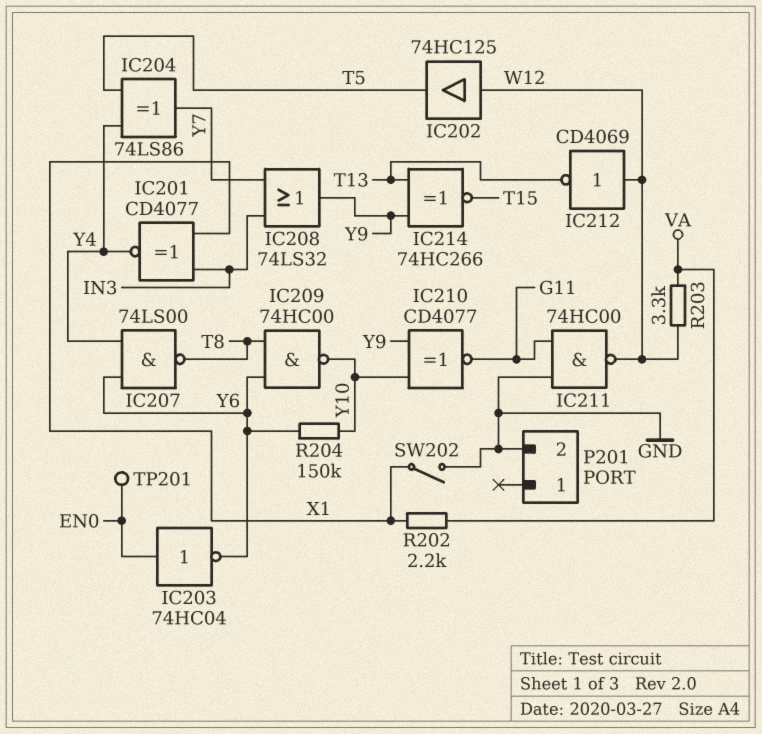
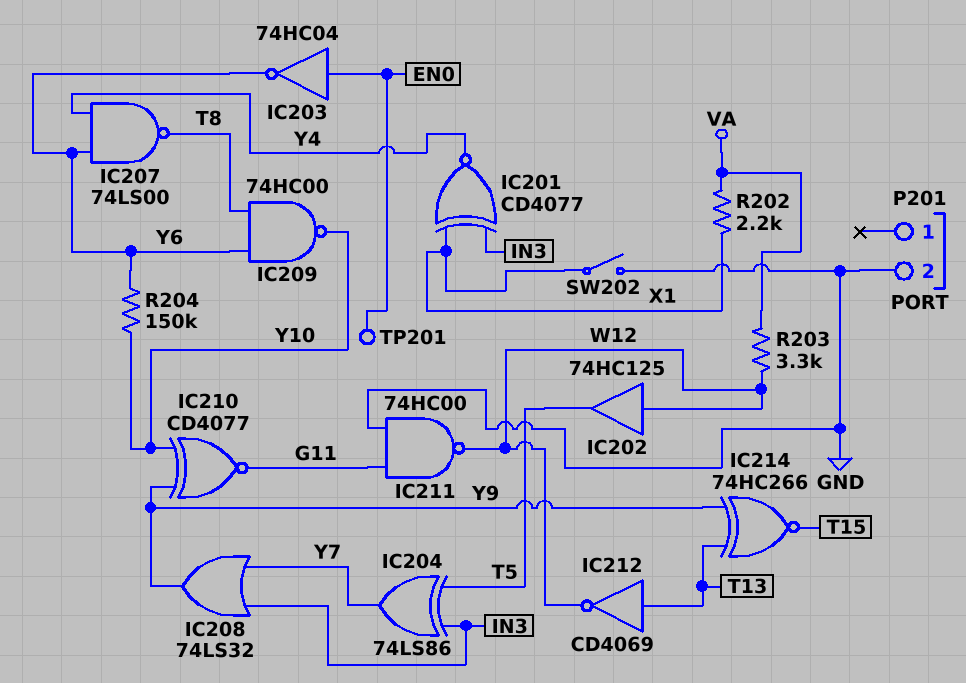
IC204: XOR 74LS86 (in T5, in Y4, out Y7) -> XOR 74LS86 (in IN3, in T5, out Y7)
IC212: NOT CD4069 (in W12, out T13) -> NOT CD4069 (in T13, out W12)

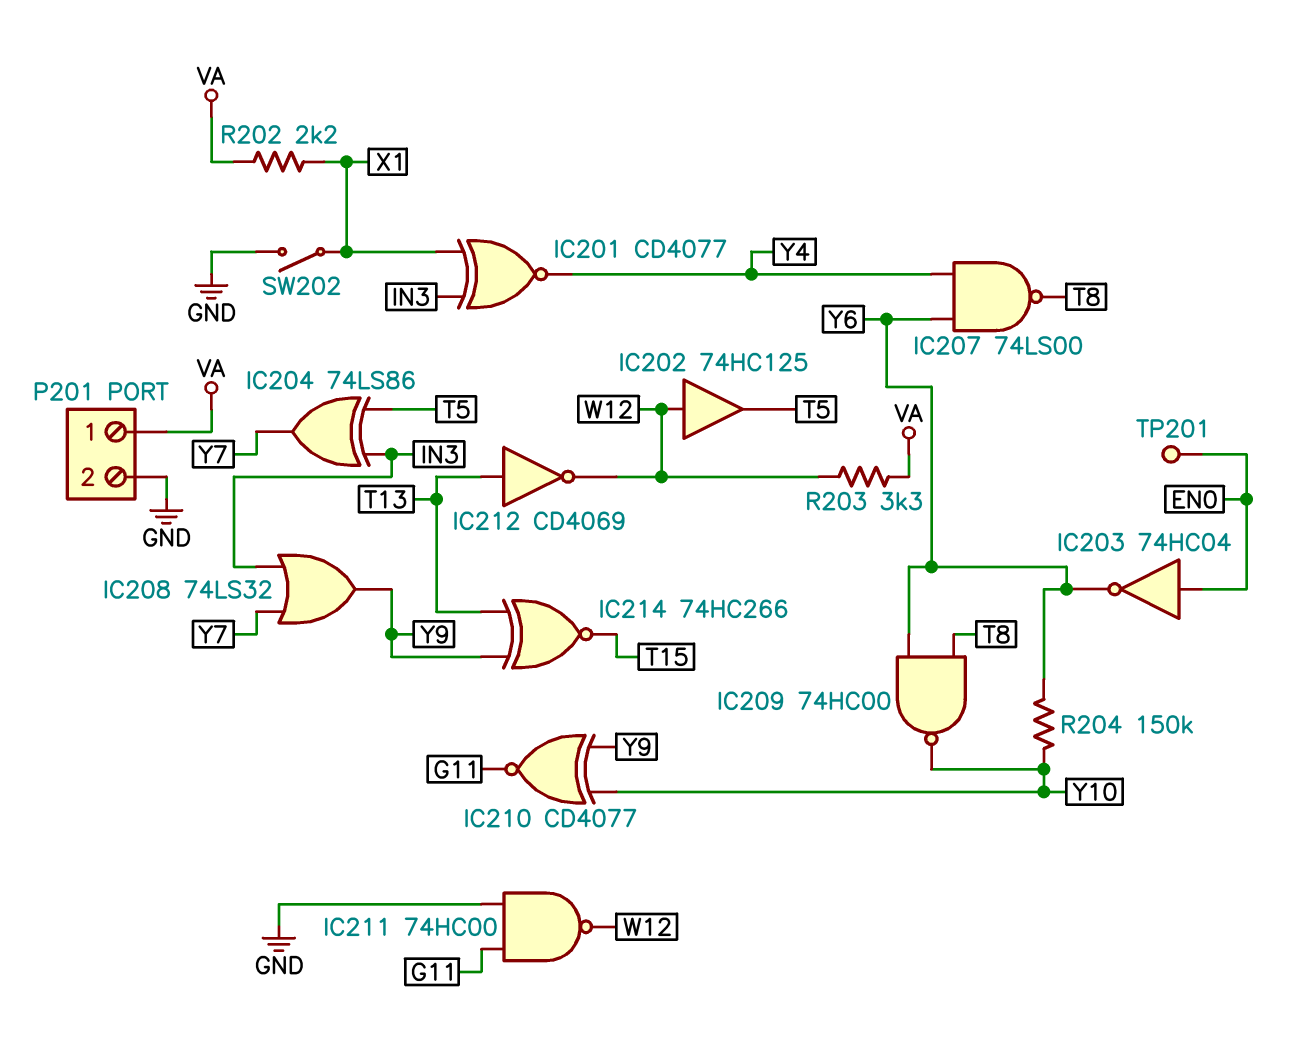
P201 pin 1: none -> VA

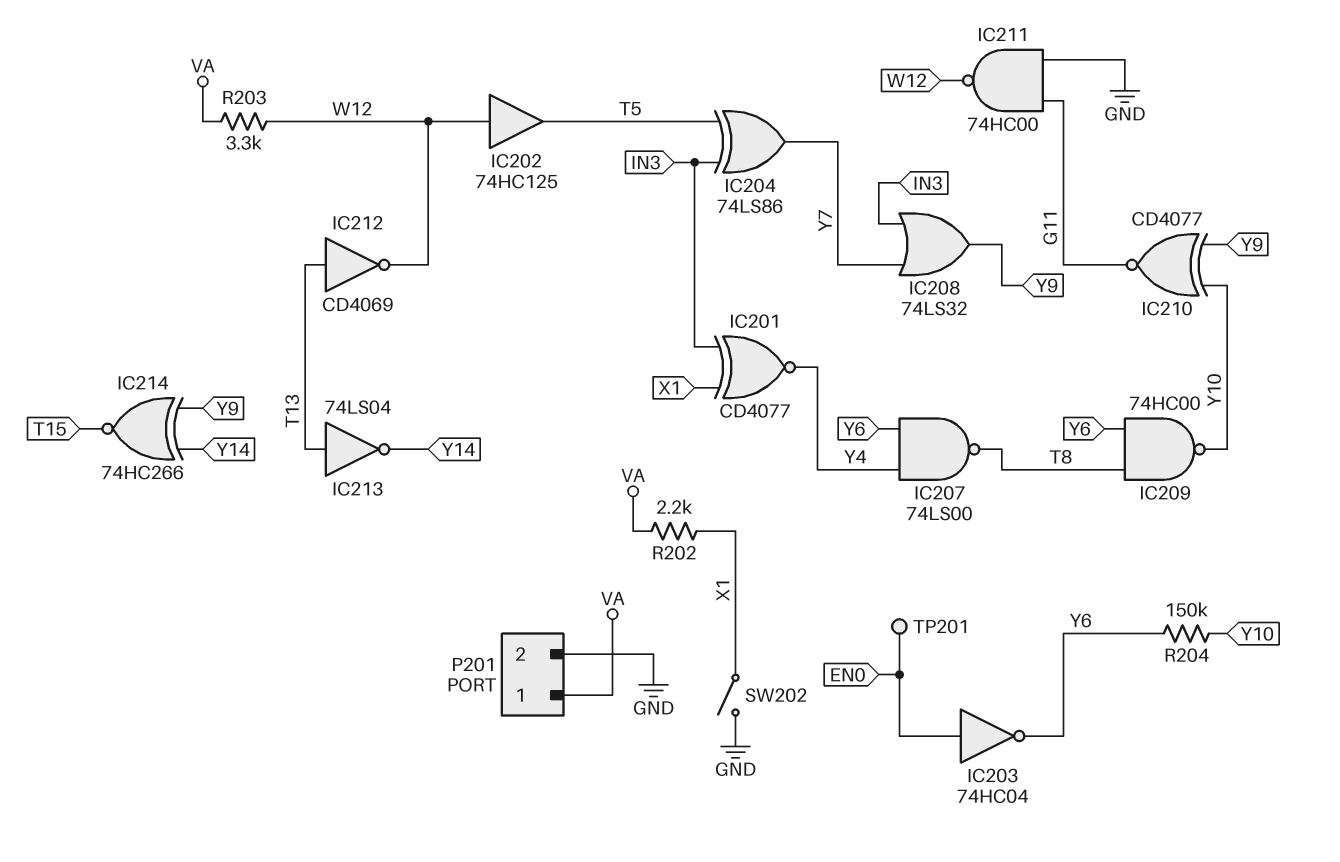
IC213: none -> NOT 74LS04 (in T13, out Y14)
IC214: XNOR 74HC266 (in T13, in Y9, out T15) -> XNOR 74HC266 (in Y9, in Y14, out T15)

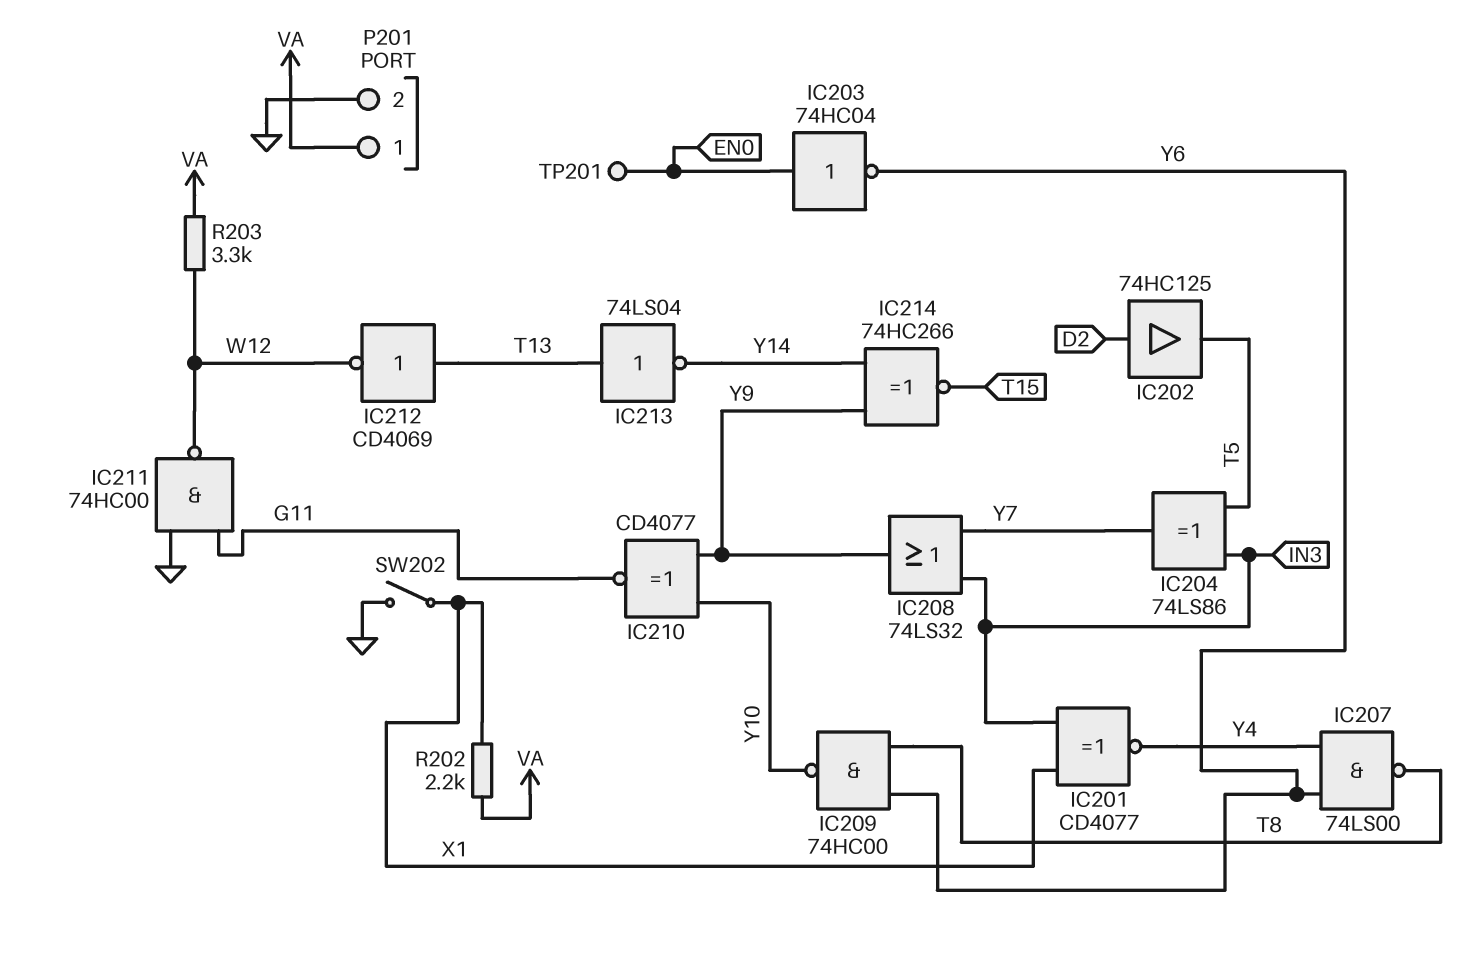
IC202: buffer 74HC125 (in W12, out T5) -> buffer 74HC125 (in D2, out T5)
R204: 150k (Y6, Y10) -> none

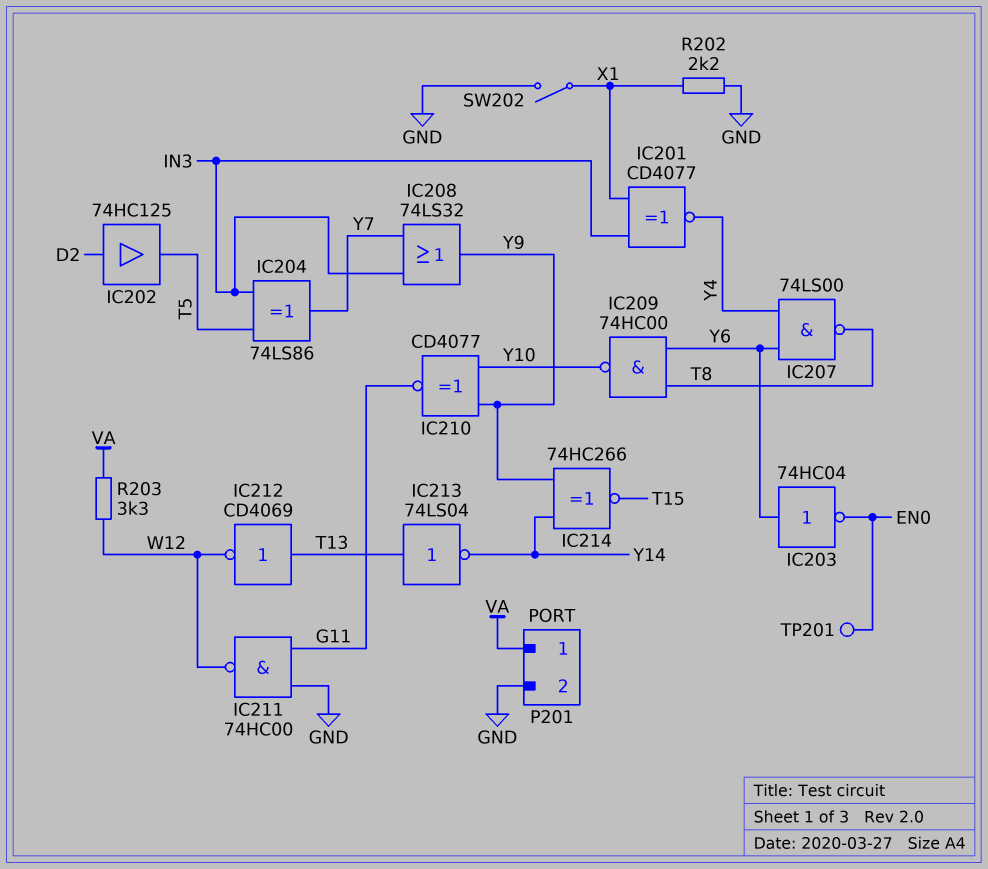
IC203: NOT 74HC04 (in EN0, out Y6) -> NOT 74HC04 (in Y6, out EN0)
R202: 2.2k (VA, X1) -> 2.2k (GND, X1)

